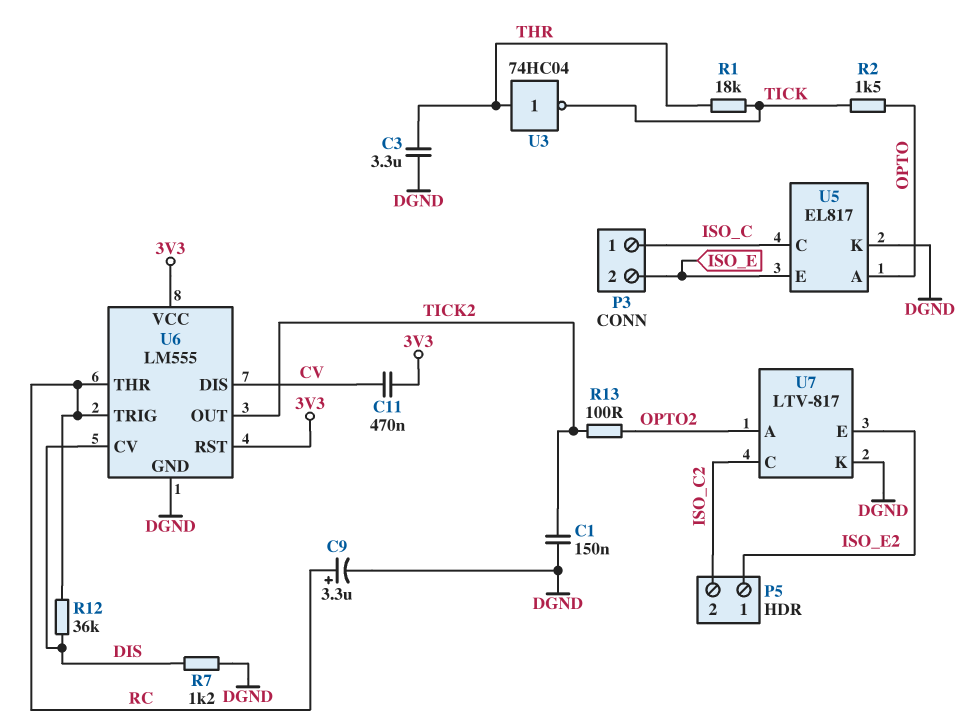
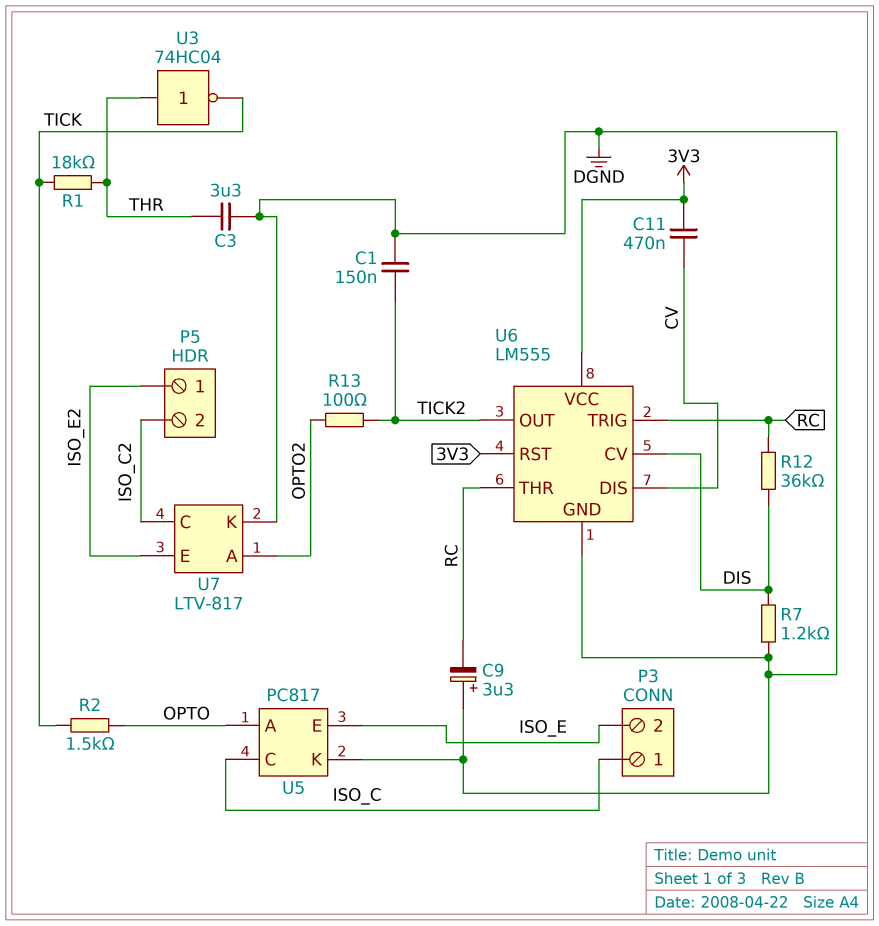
C9: 3.3uF (plus RC, minus DGND) -> 3.3uF (plus DGND, minus RC)
U5: EL817 -> PC817

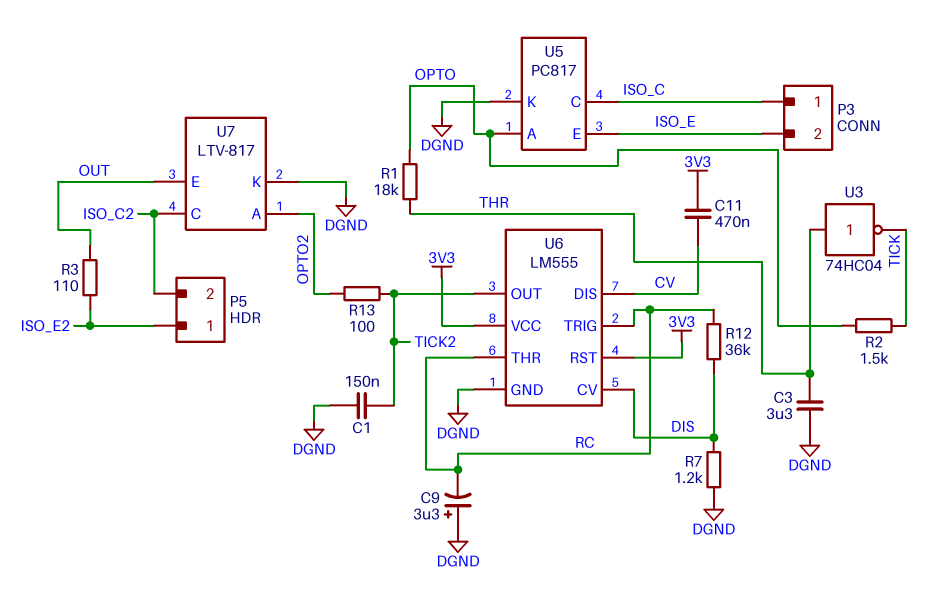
R1: 18k (THR, TICK) -> 18k (OPTO, THR)
R3: none -> 110 (ISO_E2, OUT)
U7 pin E: ISO_E2 -> OUT

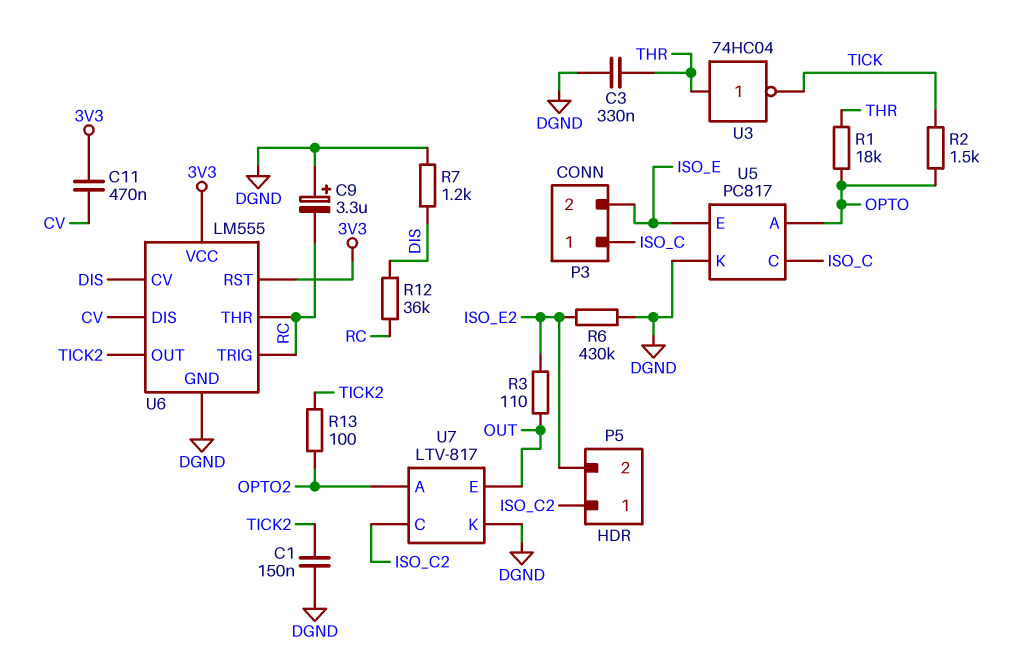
C3: 3.3uF (DGND, THR) -> 330nF (DGND, THR)
P5 pin 1: ISO_E2 -> ISO_C2
P5 pin 2: ISO_C2 -> ISO_E2
R6: none -> 430k (DGND, ISO_E2)

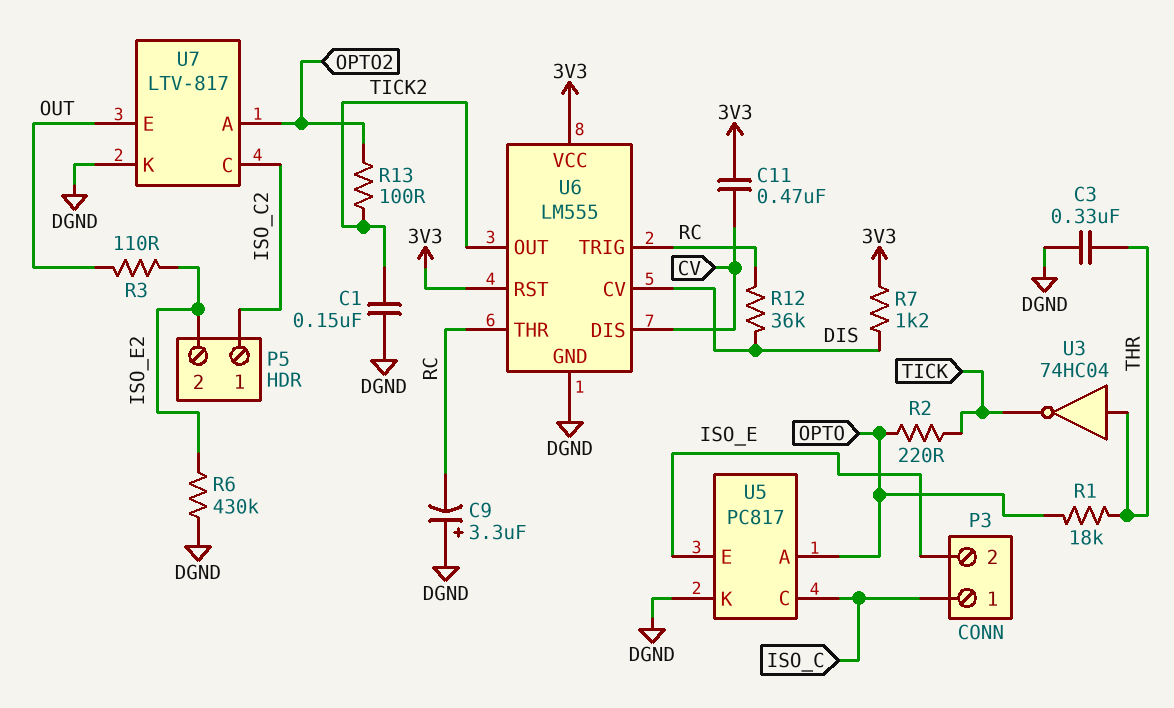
R2: 1.5k (OPTO, TICK) -> 220 (OPTO, TICK)
R7: 1.2k (DGND, DIS) -> 1.2k (3V3, DIS)

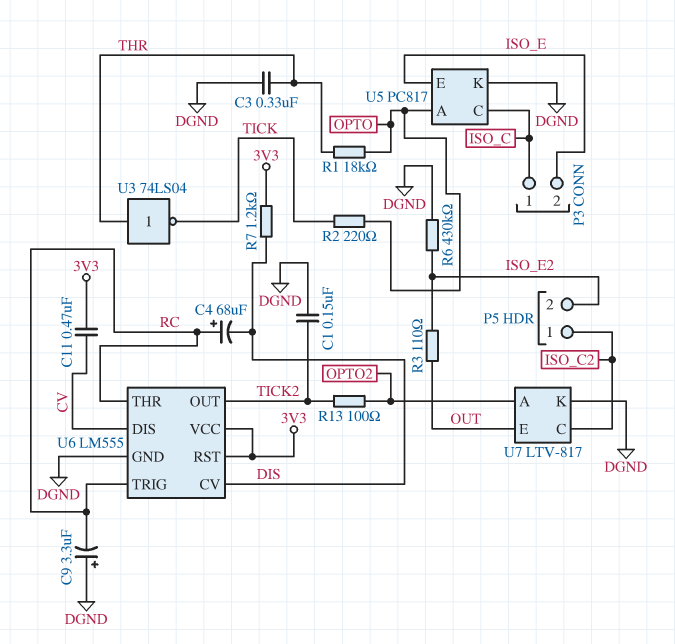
C4: none -> 68uF (plus RC, minus DIS)
R12: 36k (DIS, RC) -> none
U3: NOT 74HC04 (in THR, out TICK) -> NOT 74LS04 (in THR, out TICK)

